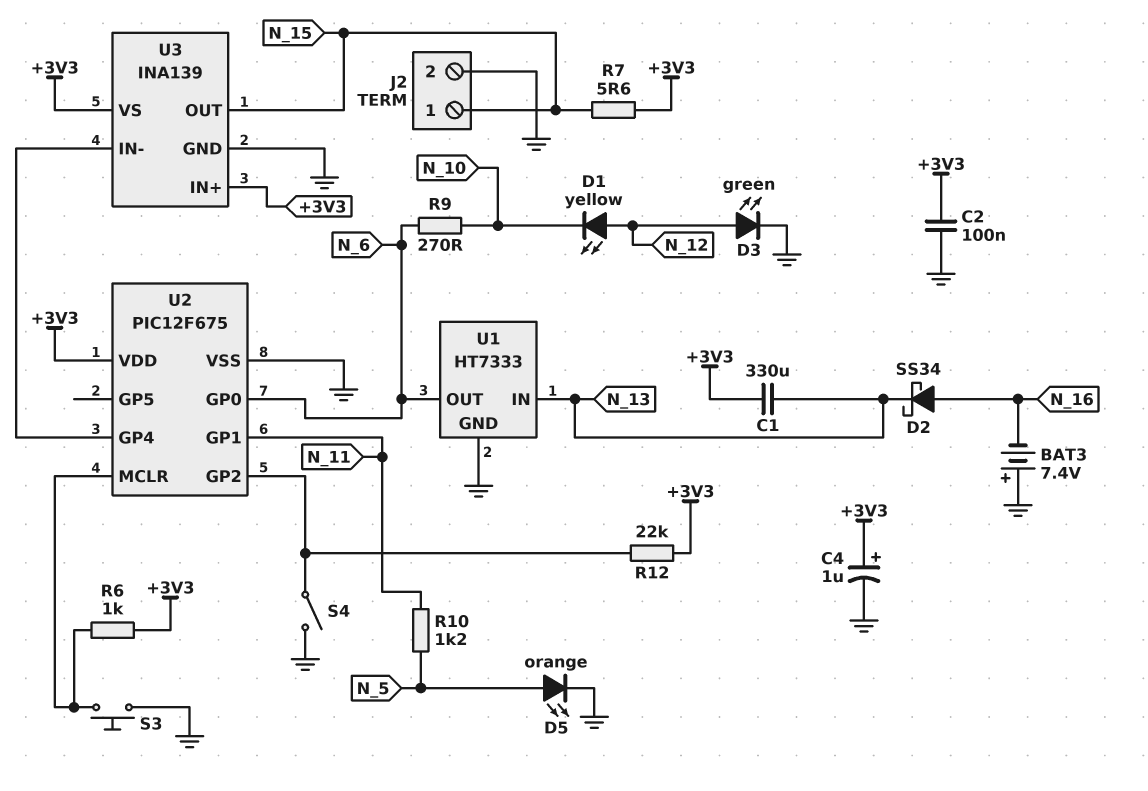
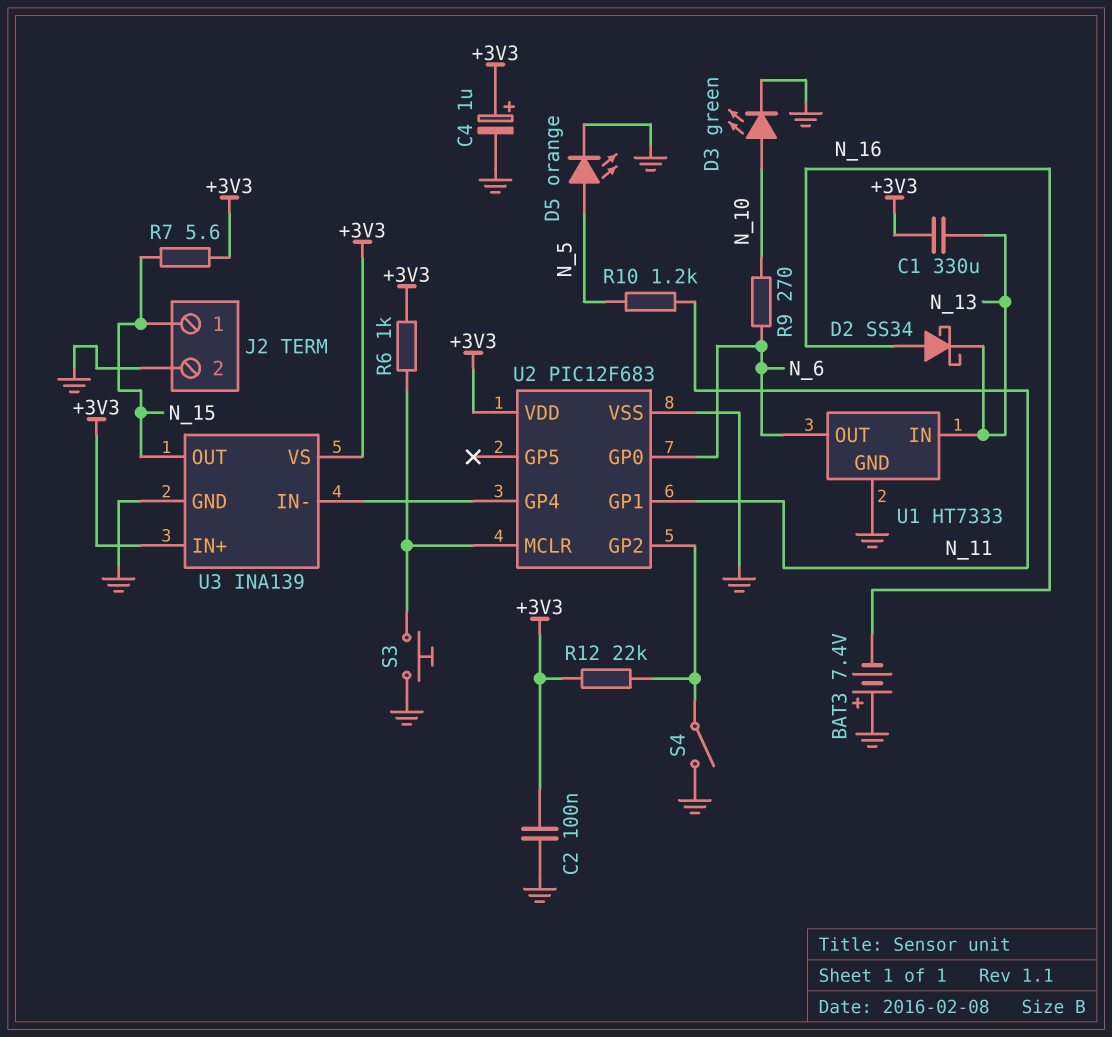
D1: LED yellow (A N_12, K N_10) -> none
D3: LED green (A N_12, K GND) -> LED green (A N_10, K GND)
U2: PIC12F675 -> PIC12F683

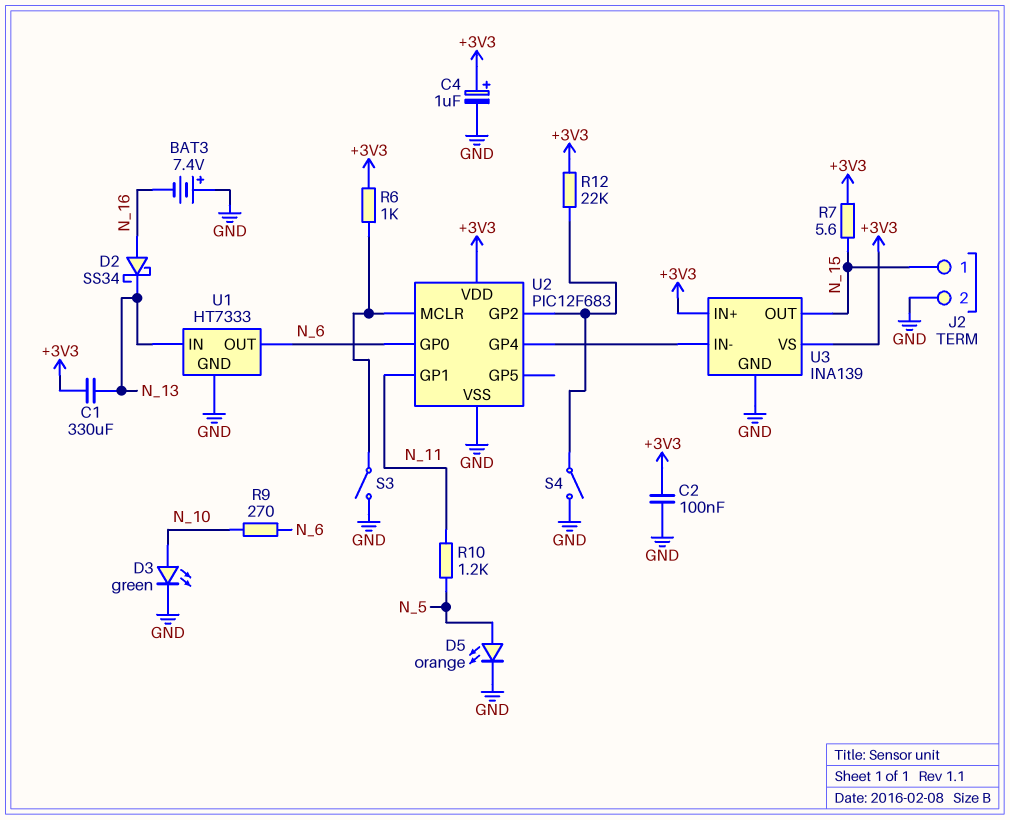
S3: button (GND, U2/MCLR) -> switch (GND, U2/MCLR)

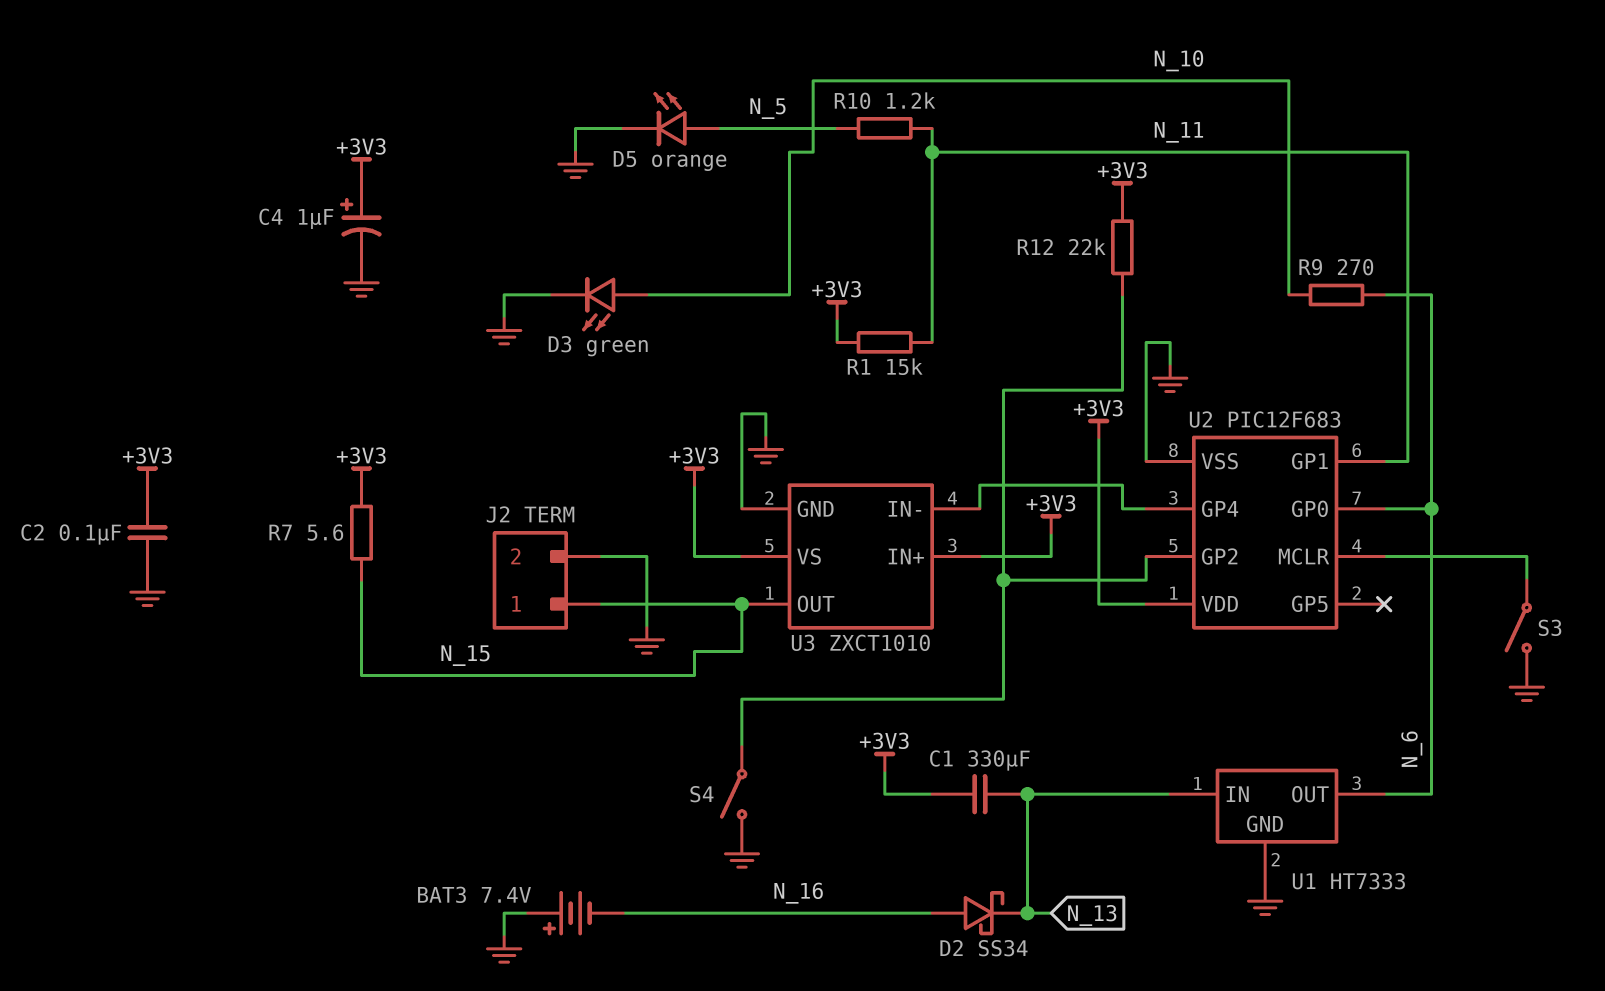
R1: none -> 15k (+3V3, N_11)
R6: 1k (+3V3, U2/MCLR) -> none
U3: INA139 -> ZXCT1010

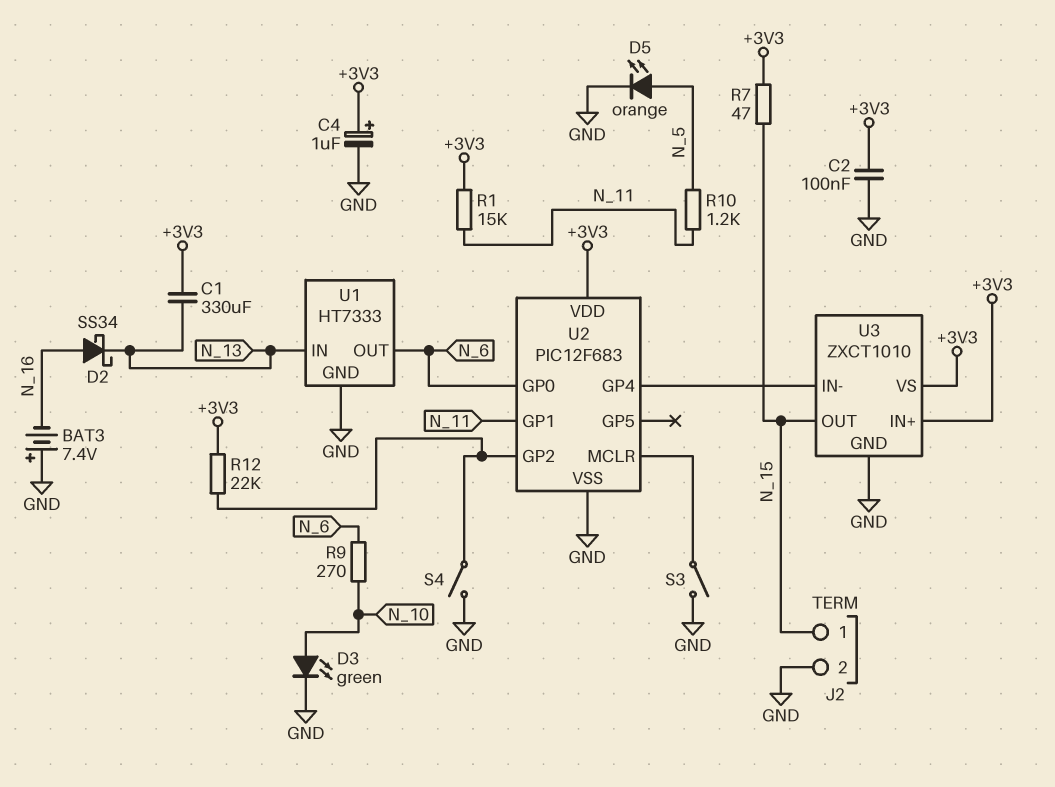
R7: 5.6 (+3V3, N_15) -> 47 (+3V3, N_15)

